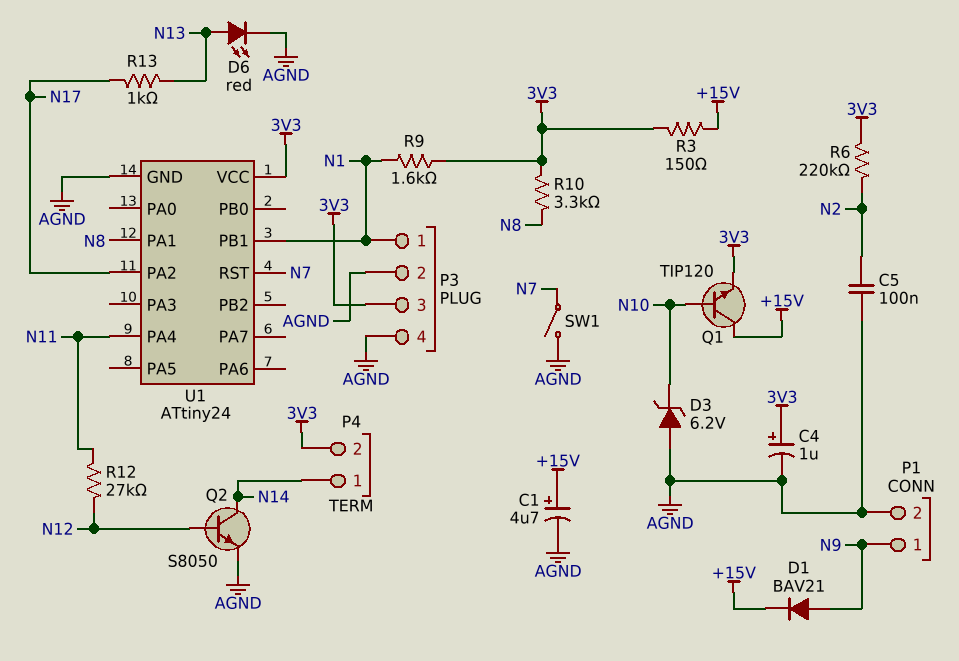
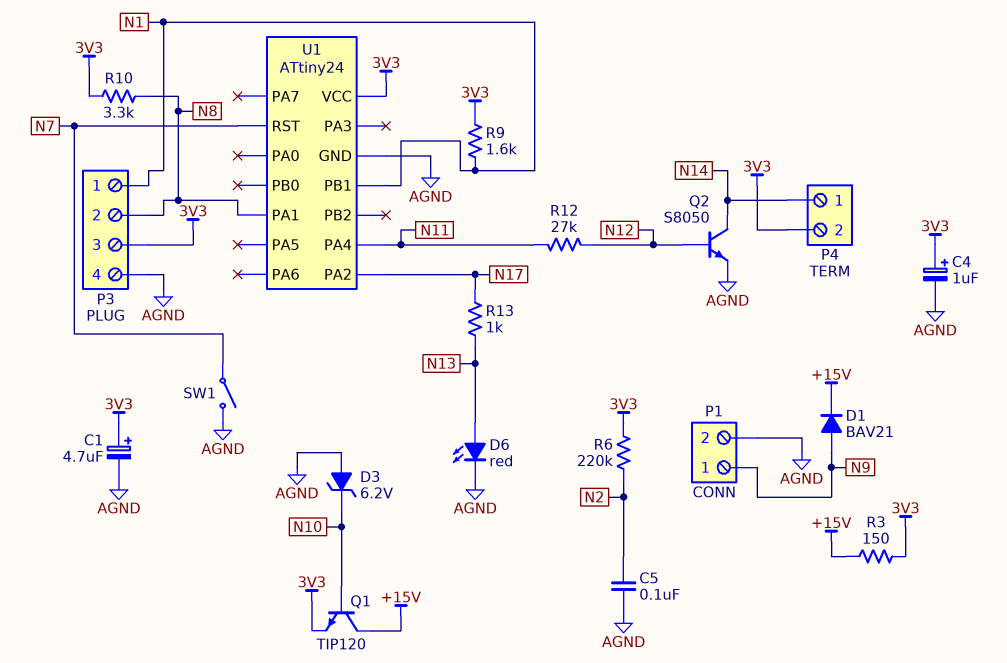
C1: 4.7uF (plus +15V, minus AGND) -> 4.7uF (plus 3V3, minus AGND)
P3 pin 2: AGND -> N8

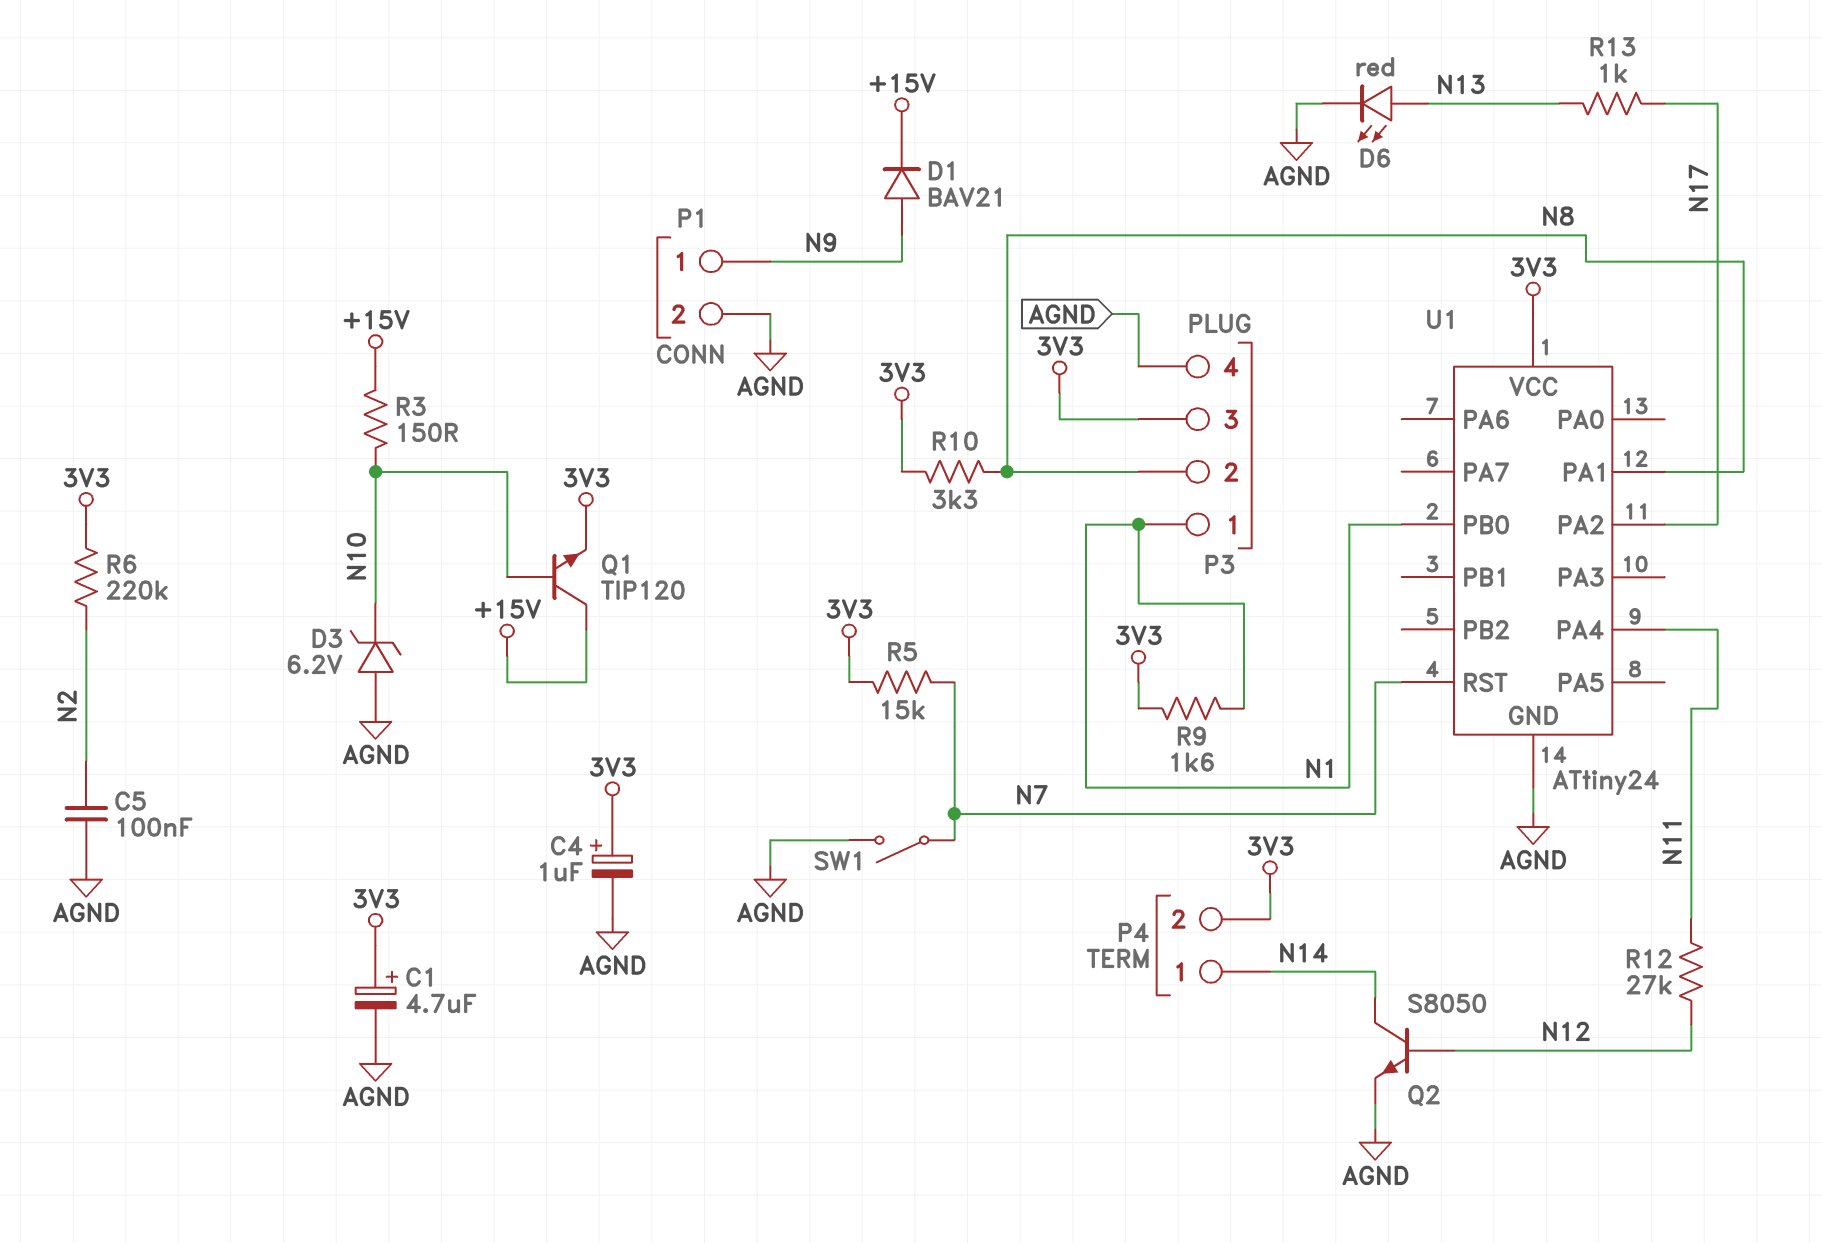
R3: 150 (+15V, 3V3) -> 150 (+15V, N10)
R5: none -> 15k (3V3, N7)
U1 pin PB0: none -> N1
U1 pin PB1: N1 -> none

